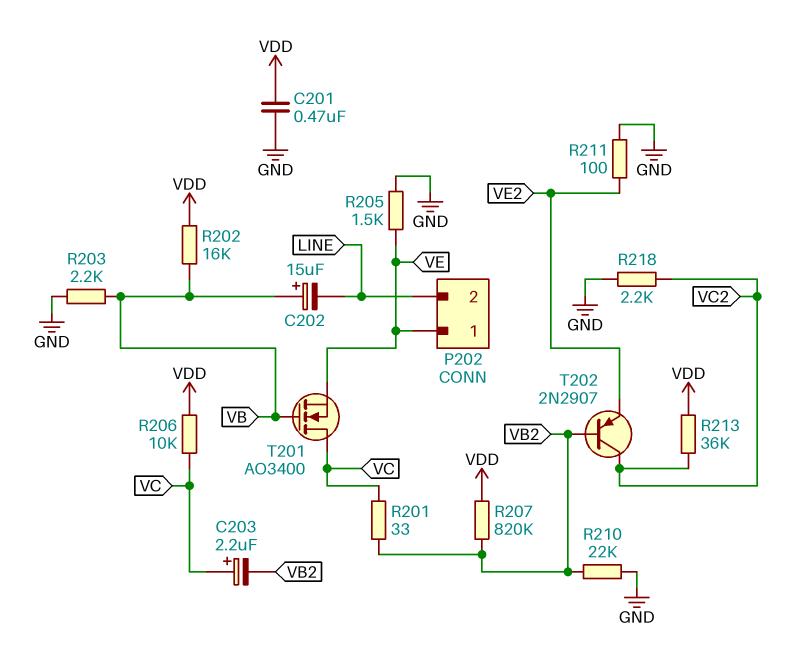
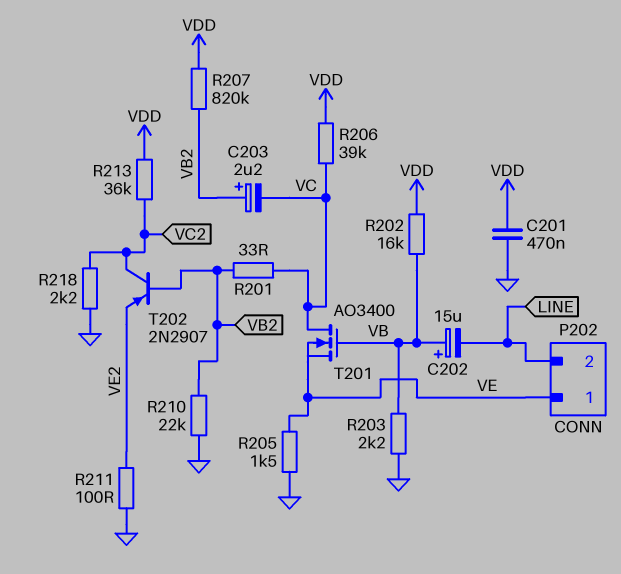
C203: 2.2uF (plus VC, minus VB2) -> 2.2uF (plus VB2, minus VC)
R206: 10k (VC, VDD) -> 39k (VC, VDD)

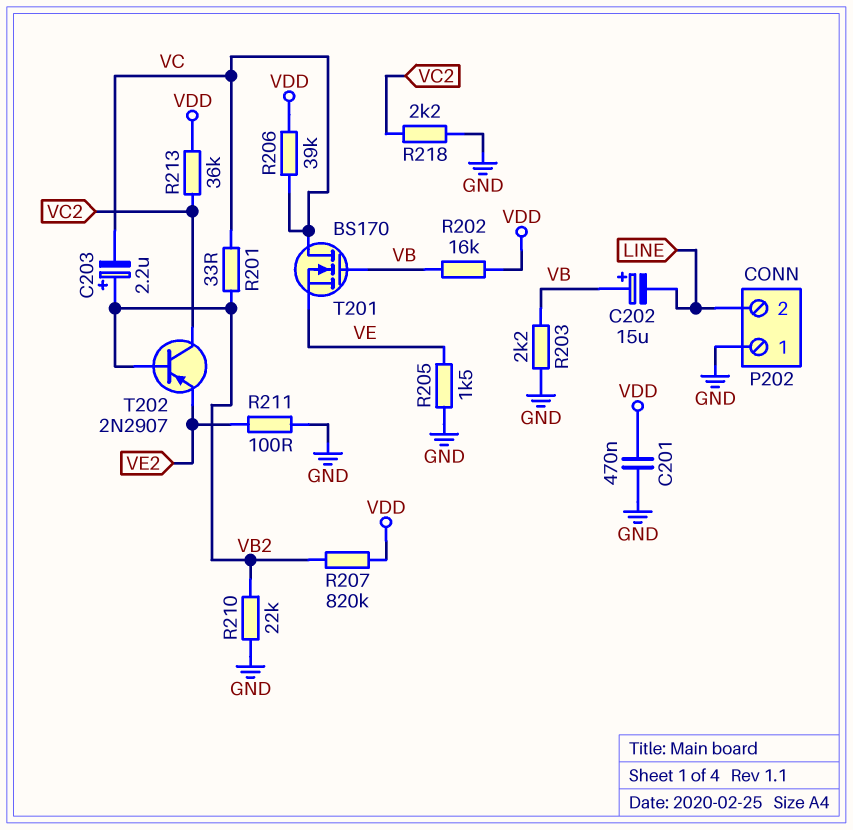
P202 pin 1: VE -> GND
T201: NMOS AO3400 (G VB, D VC, S VE) -> NMOS BS170 (G VB, D VC, S VE)

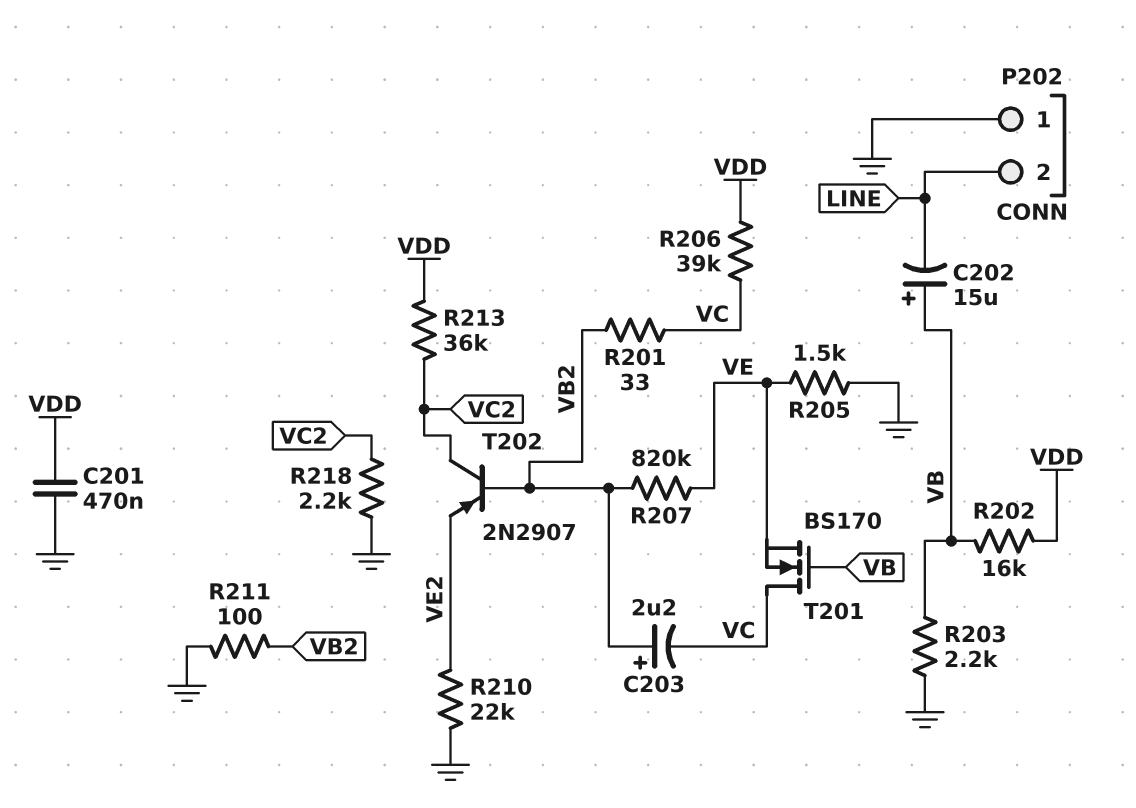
R207: 820k (VB2, VDD) -> 820k (VB2, VE)
R210: 22k (GND, VB2) -> 22k (GND, VE2)
R211: 100 (GND, VE2) -> 100 (GND, VB2)

